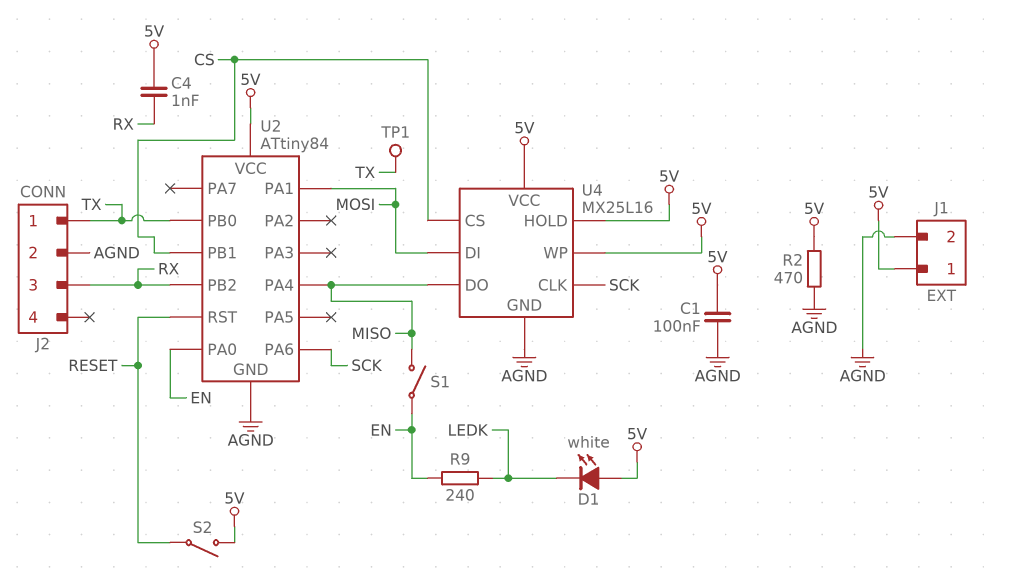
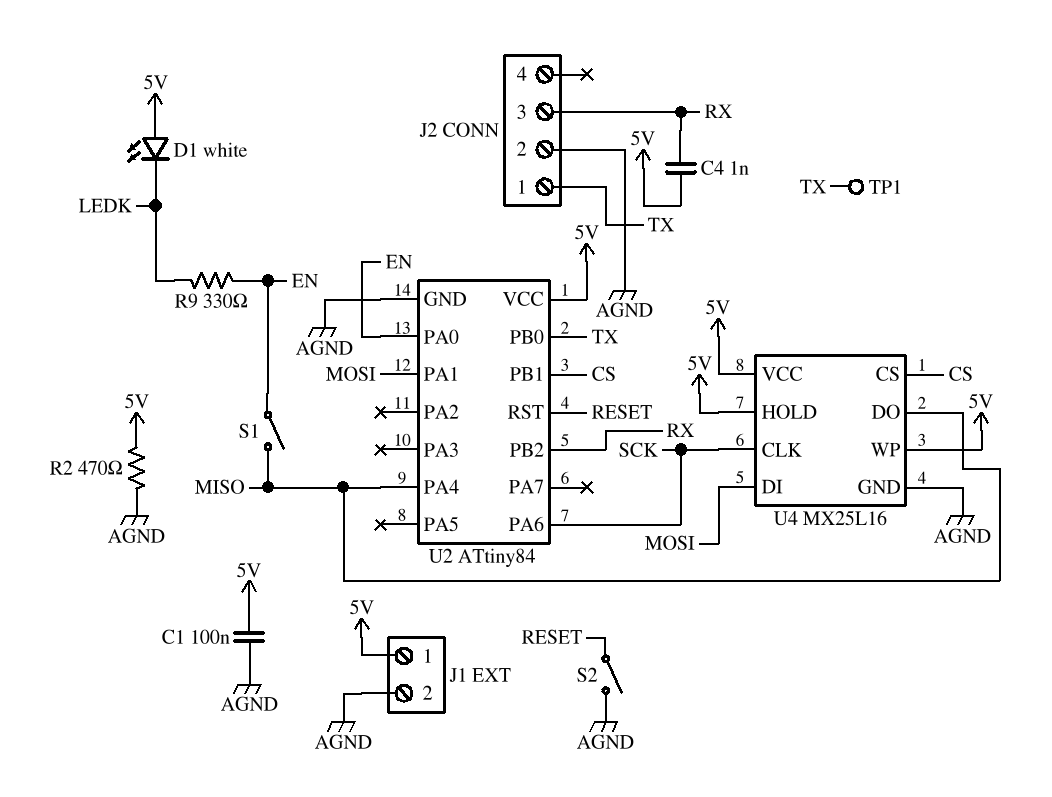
R9: 240 (EN, LEDK) -> 330 (EN, LEDK)
S2: switch (5V, RESET) -> switch (AGND, RESET)

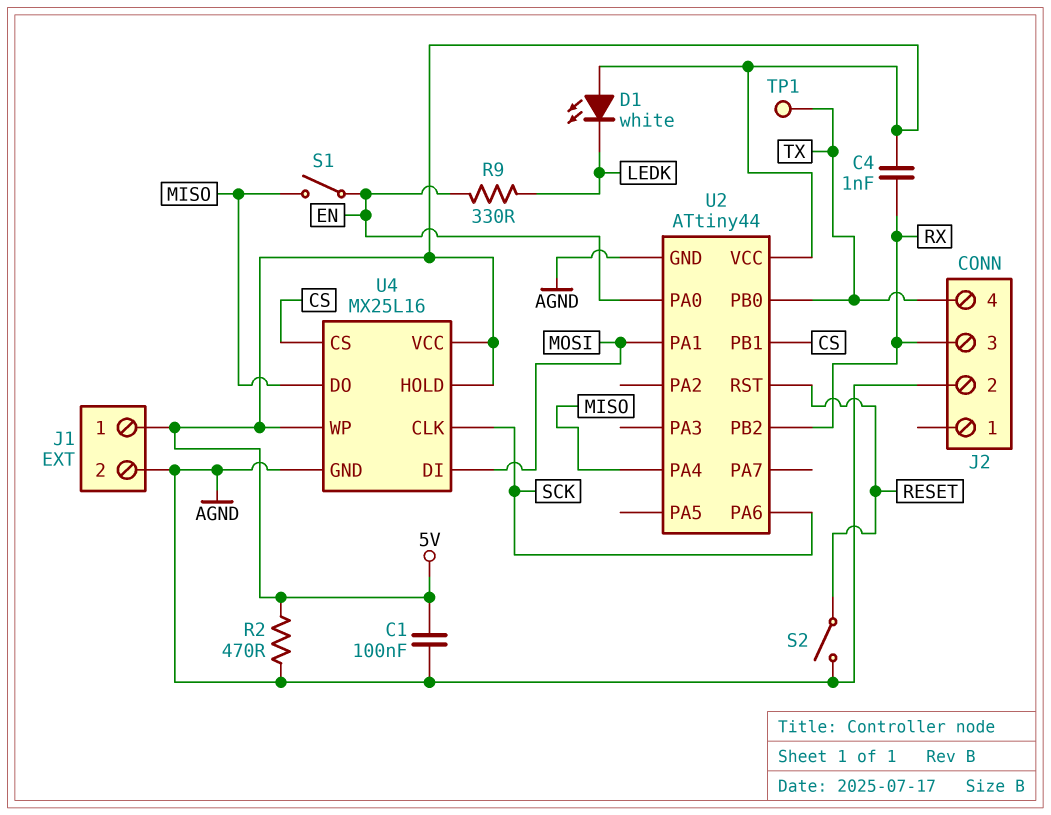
J2 pin 1: TX -> none
J2 pin 4: none -> TX
U2: ATtiny84 -> ATtiny44

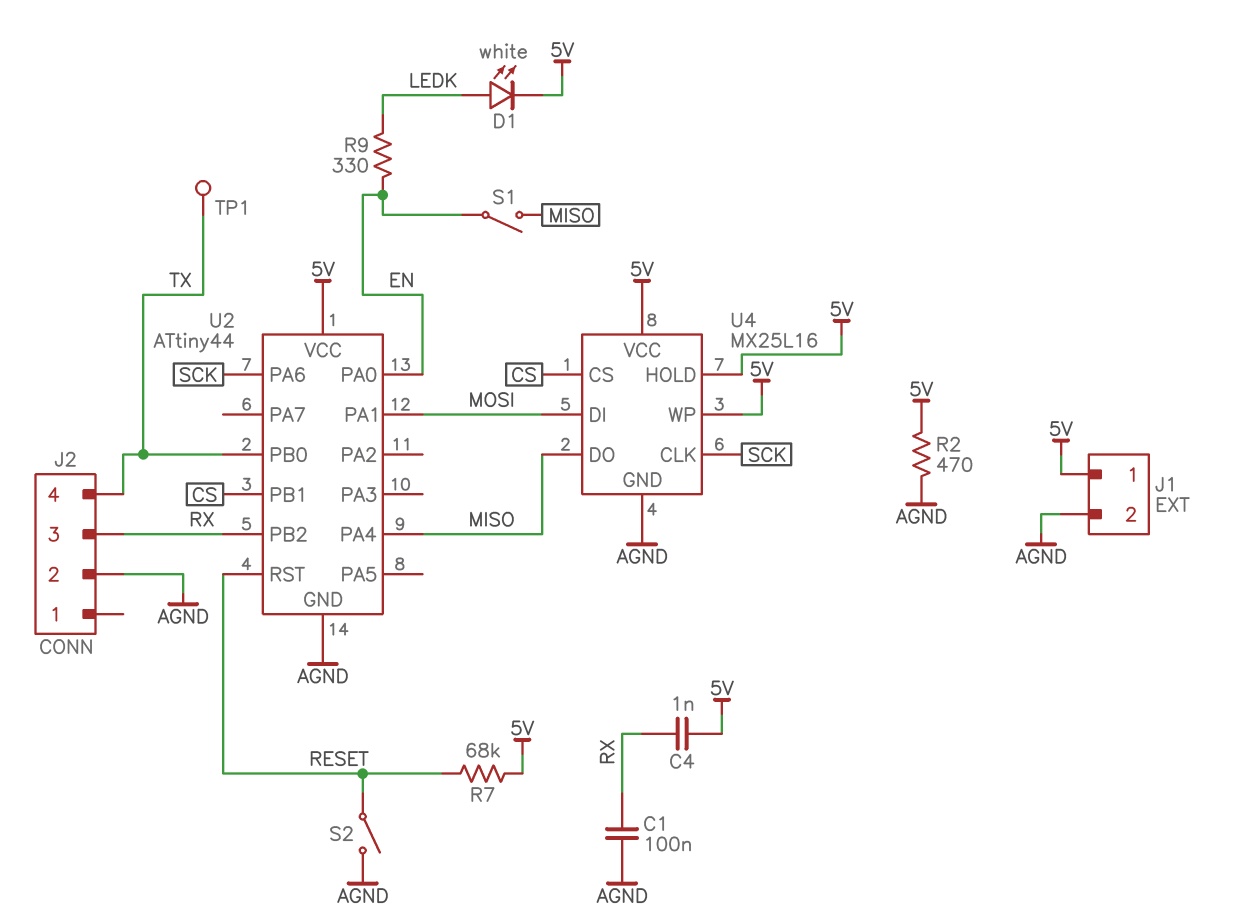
C1: 100nF (5V, AGND) -> 100nF (AGND, RX)
D1: LED white (A 5V, K LEDK) -> LED white (A LEDK, K 5V)
R7: none -> 68k (5V, RESET)

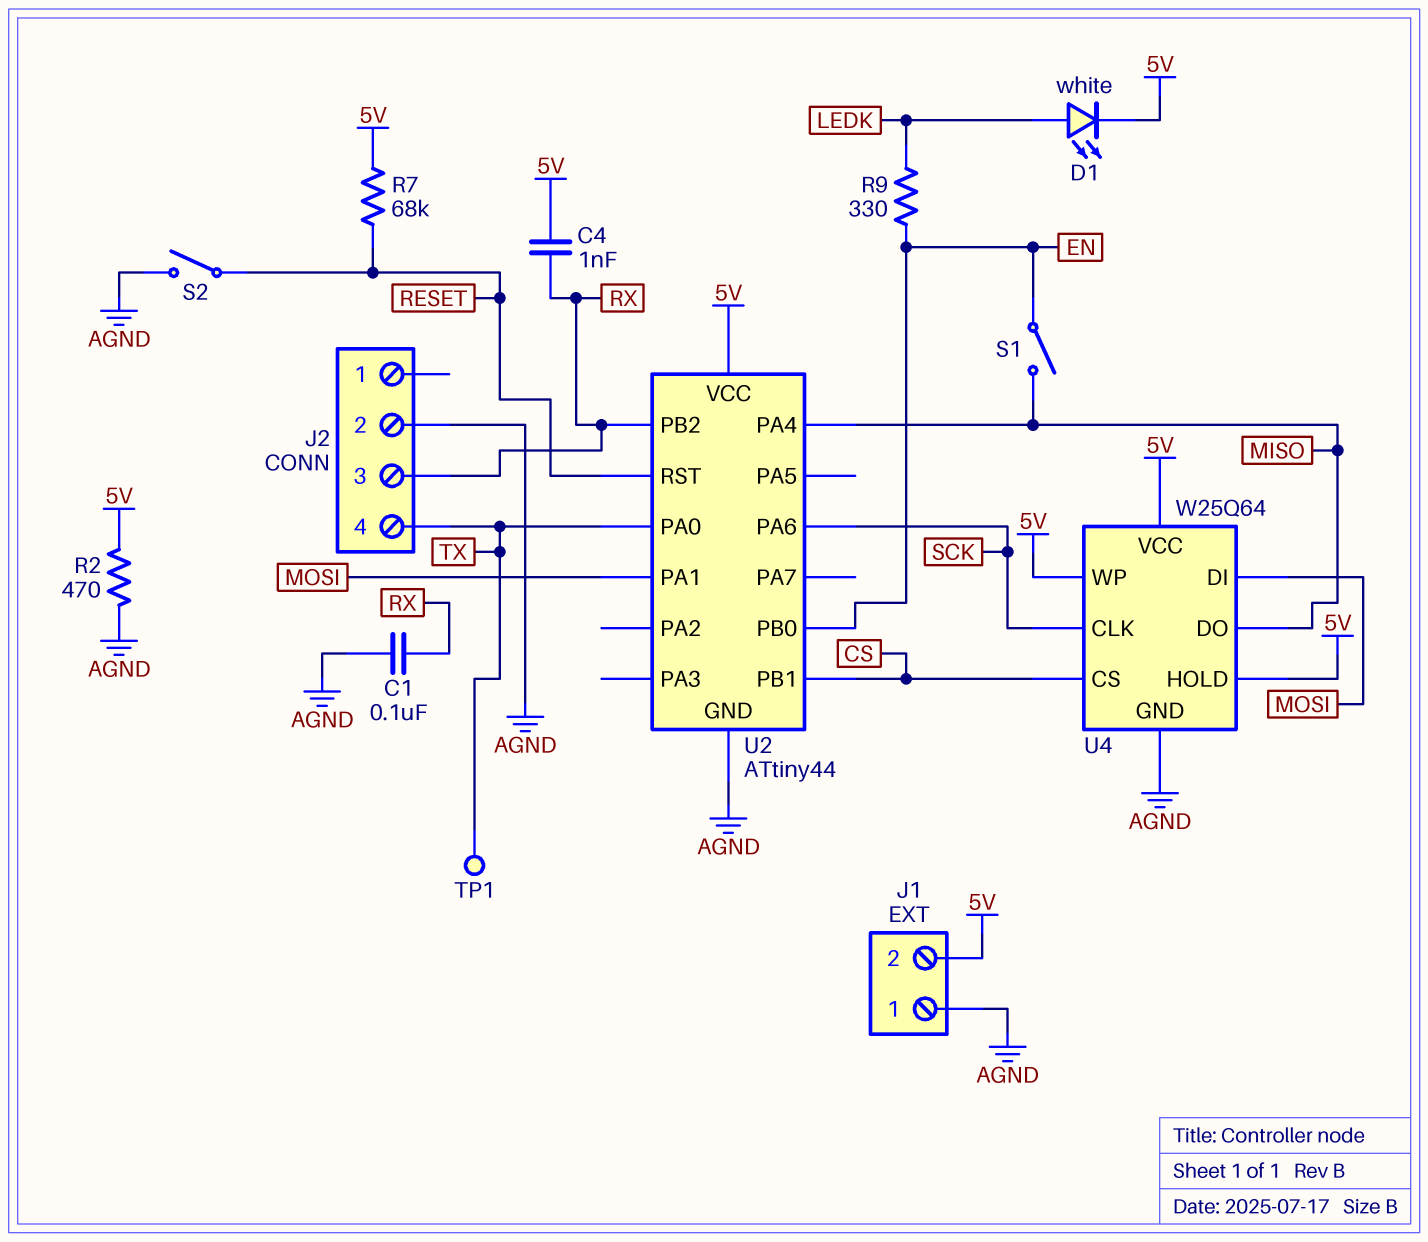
J1 pin 1: 5V -> AGND
J1 pin 2: AGND -> 5V
U2 pin PA0: EN -> TX
U2 pin PB0: TX -> EN
U4: MX25L16 -> W25Q64

